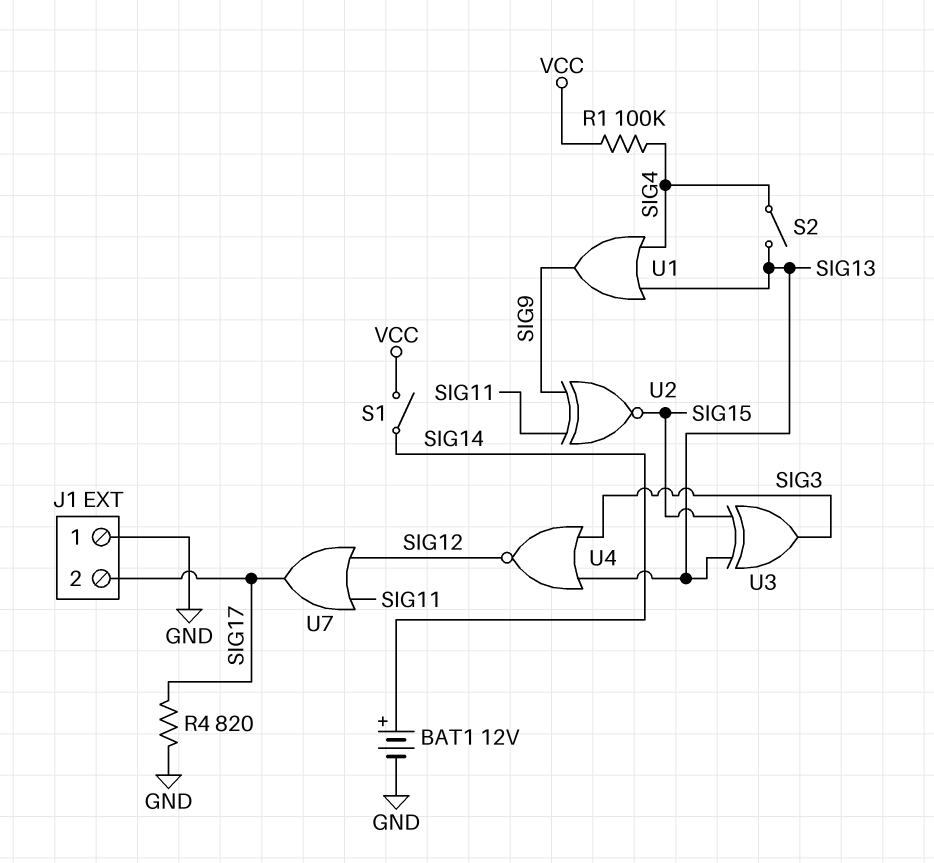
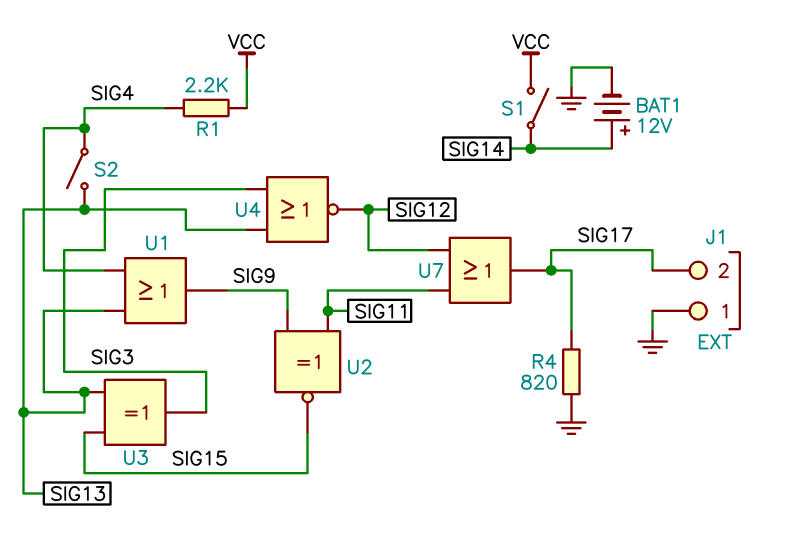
R1: 100k (SIG4, VCC) -> 2.2k (SIG4, VCC)

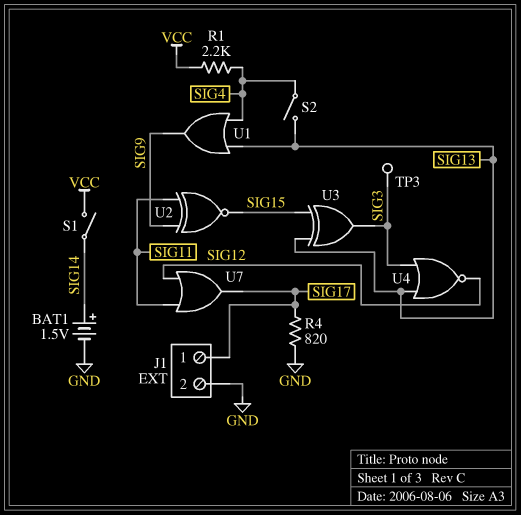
BAT1: 12V (plus SIG14, minus GND) -> 1.5V (plus SIG14, minus GND)
J1 pin 1: GND -> SIG17
J1 pin 2: SIG17 -> GND
TP3: none -> test point (SIG3)

